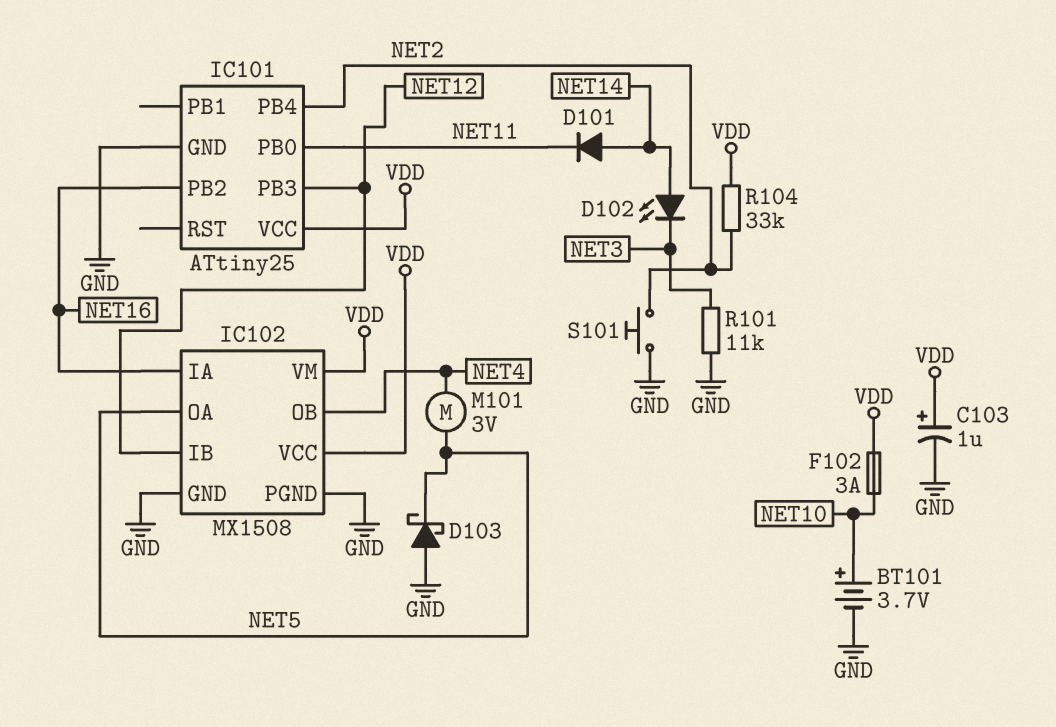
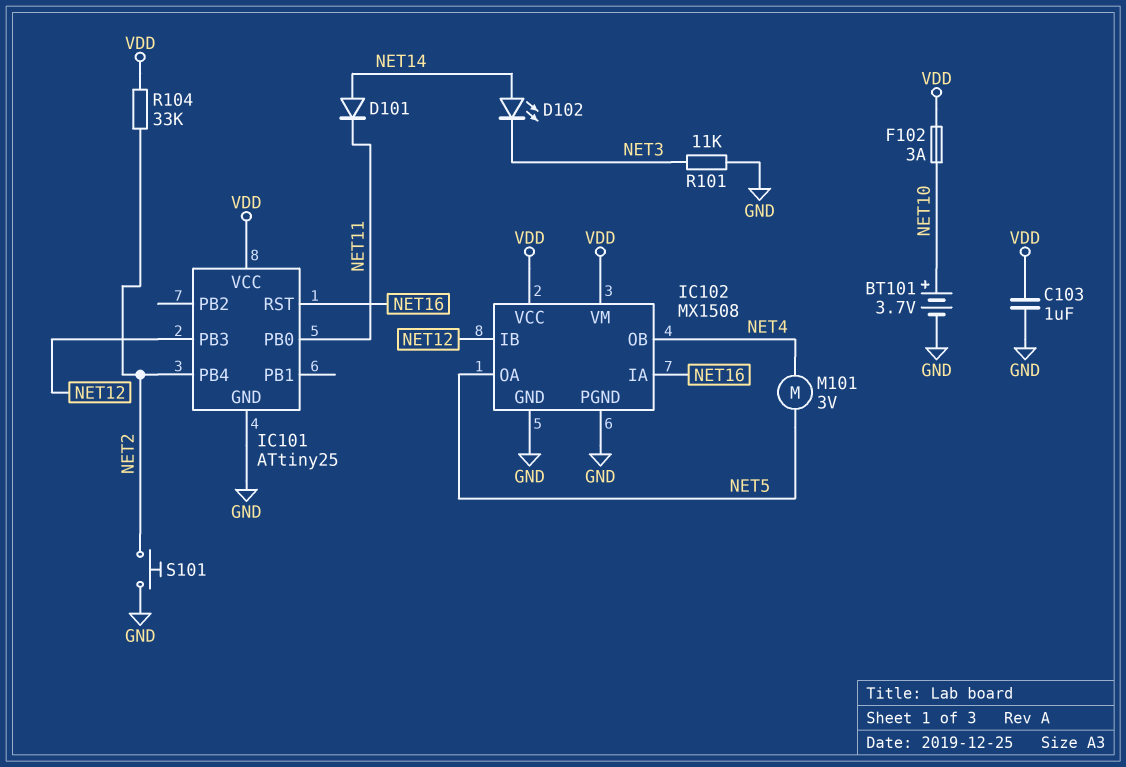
C103: 1uF (plus VDD, minus GND) -> 1uF (GND, VDD)
D103: schottky (A GND, K NET5) -> none
IC101 pin PB2: NET16 -> none
IC101 pin RST: none -> NET16

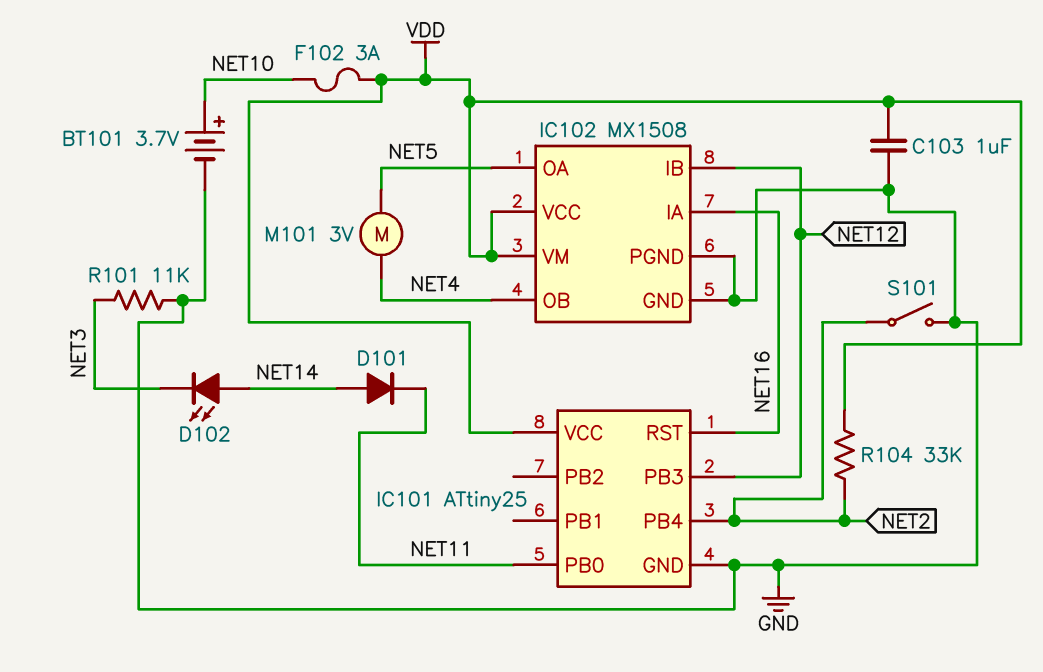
S101: button (GND, NET2) -> switch (GND, NET2)

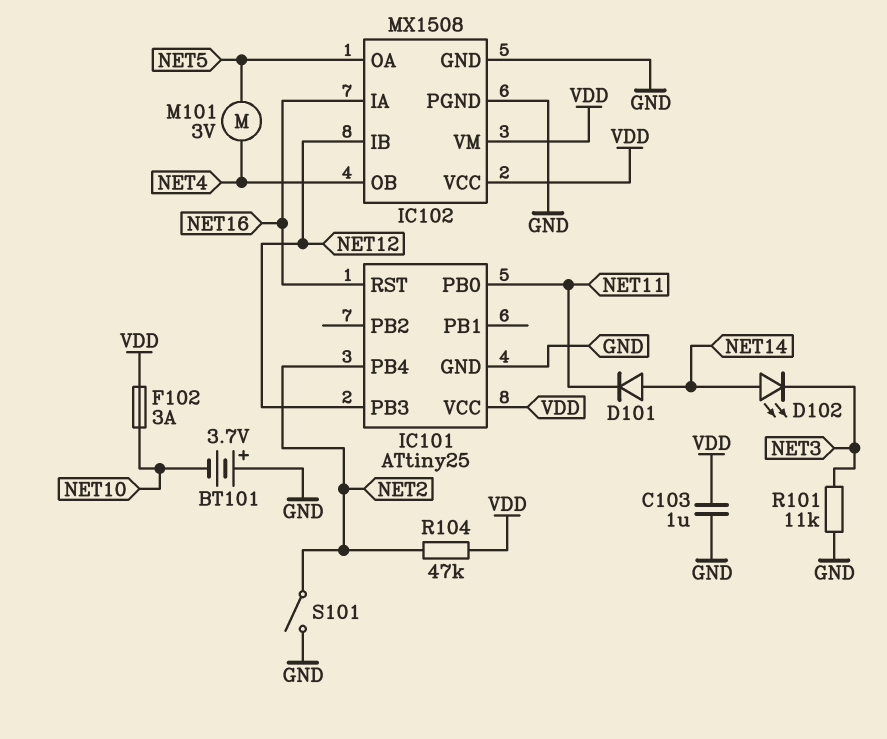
BT101: 3.7V (plus NET10, minus GND) -> 3.7V (plus GND, minus NET10)
R104: 33k (NET2, VDD) -> 47k (NET2, VDD)

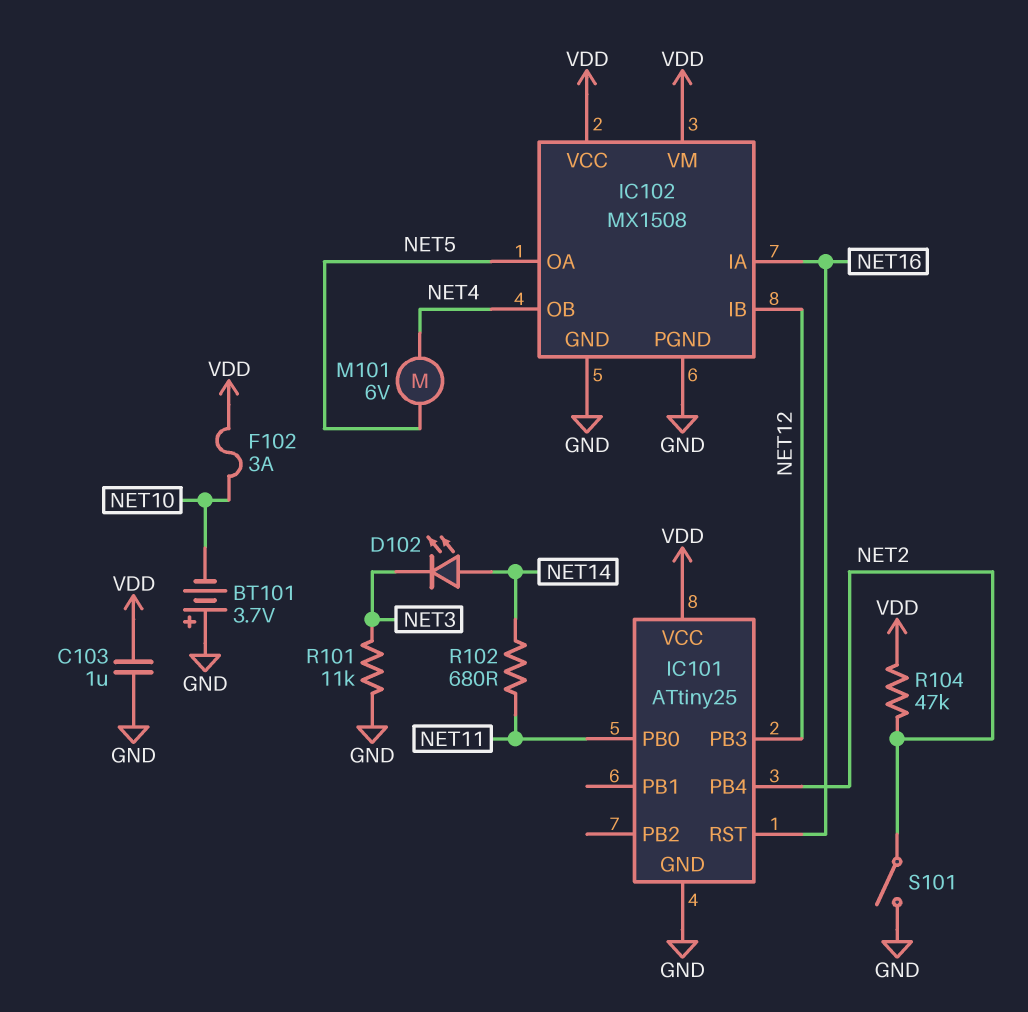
D101: diode (A NET14, K NET11) -> none
M101: motor 3V (NET4, NET5) -> motor 6V (NET4, NET5)
R102: none -> 680 (NET11, NET14)

